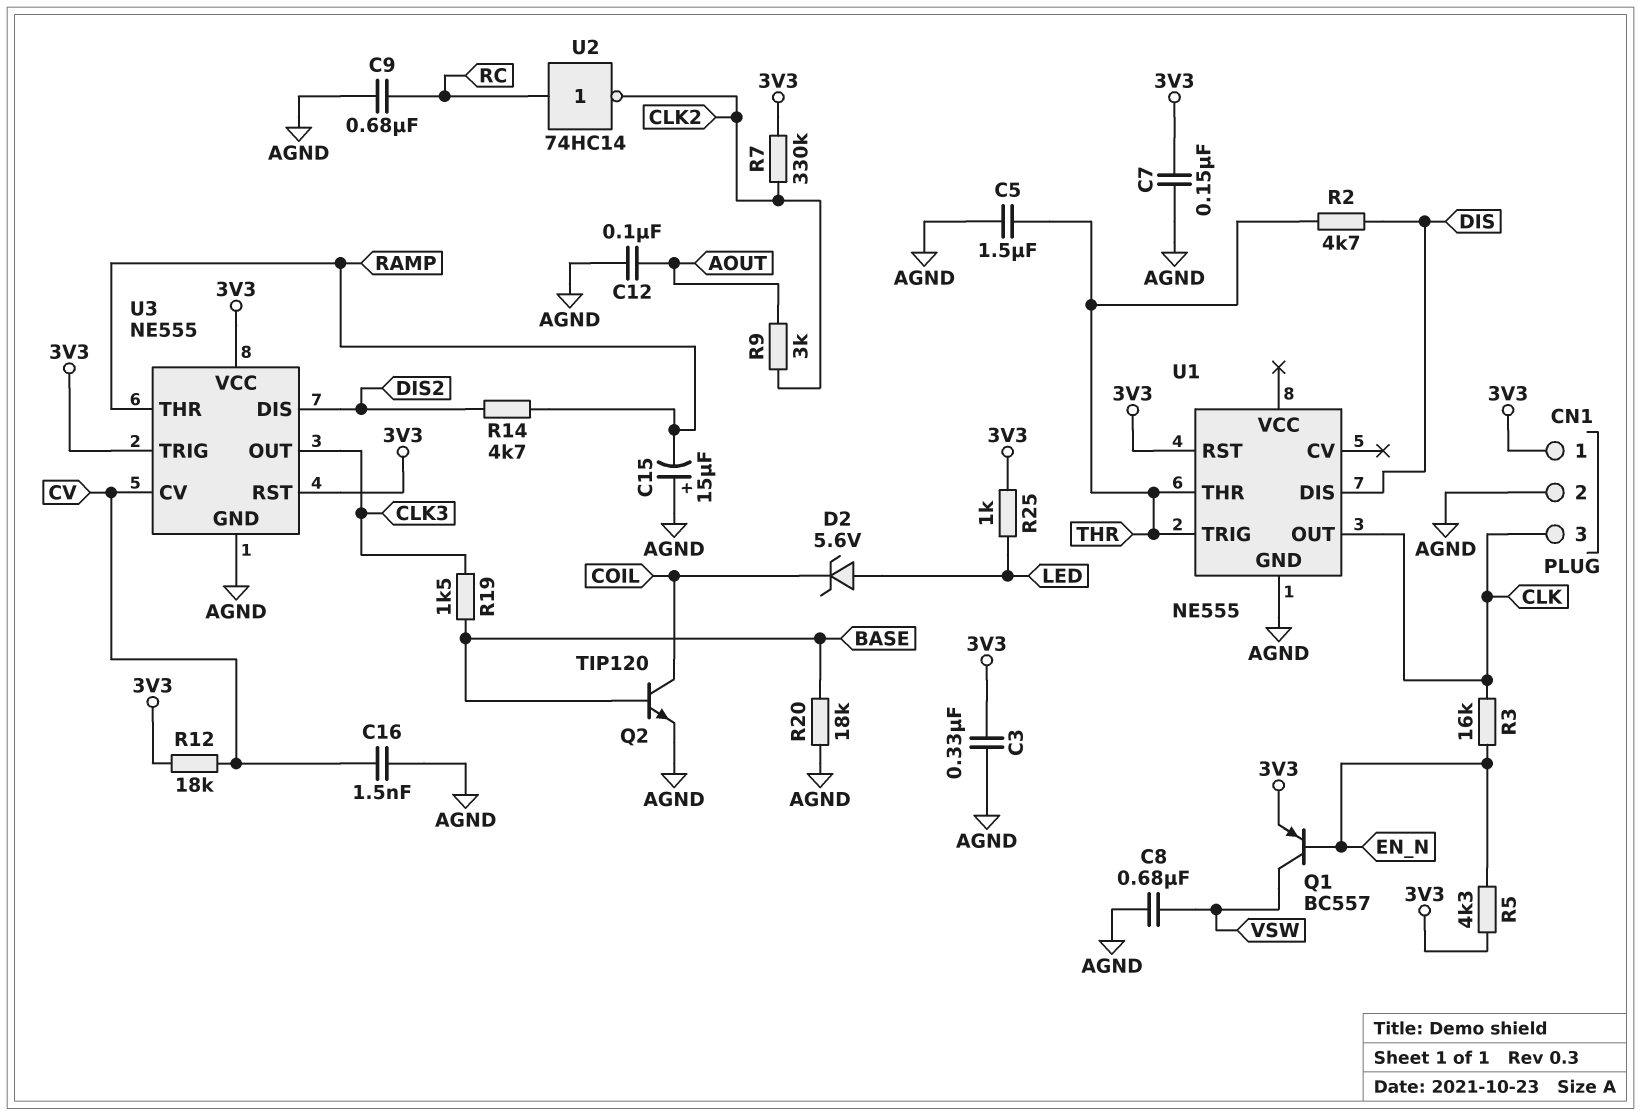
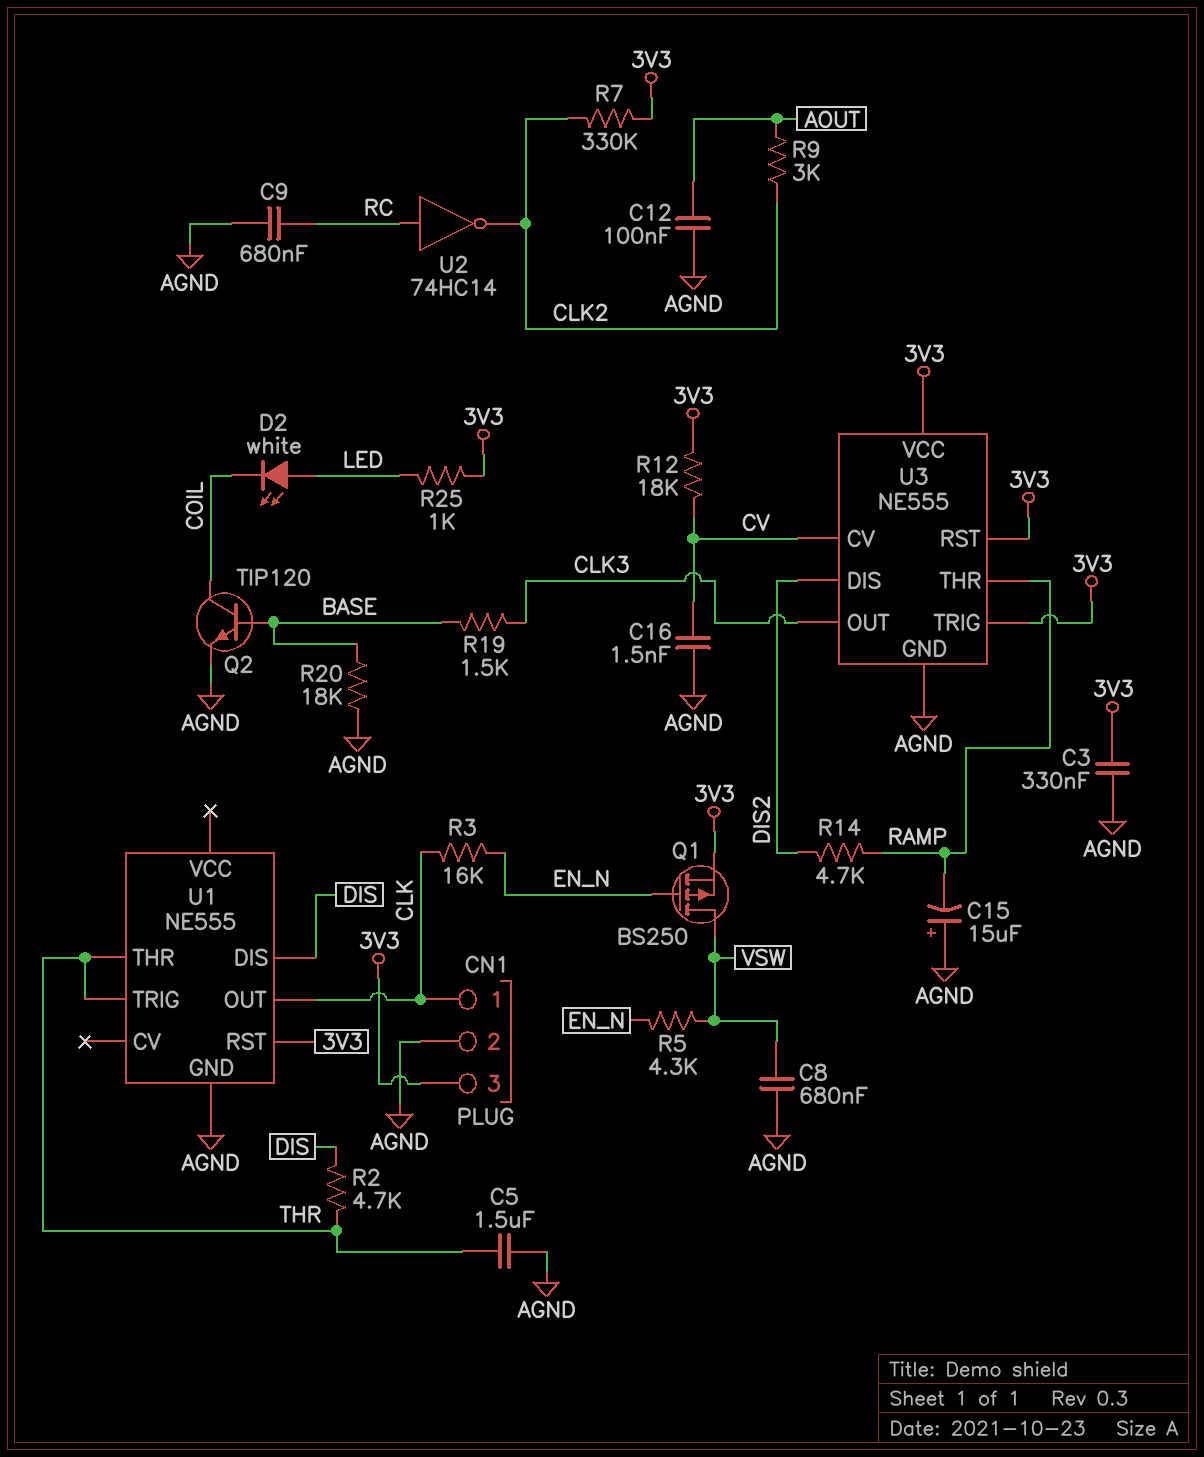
C7: 150nF (3V3, AGND) -> none
CN1 pin 1: 3V3 -> CLK
CN1 pin 3: CLK -> 3V3
D2: zener 5.6V (A LED, K COIL) -> LED white (A LED, K COIL)
Q1: PNP BC557 (B EN_N, C VSW, E 3V3) -> PMOS BS250 (G EN_N, D VSW, S 3V3)
R5: 4.3k (3V3, EN_N) -> 4.3k (EN_N, VSW)

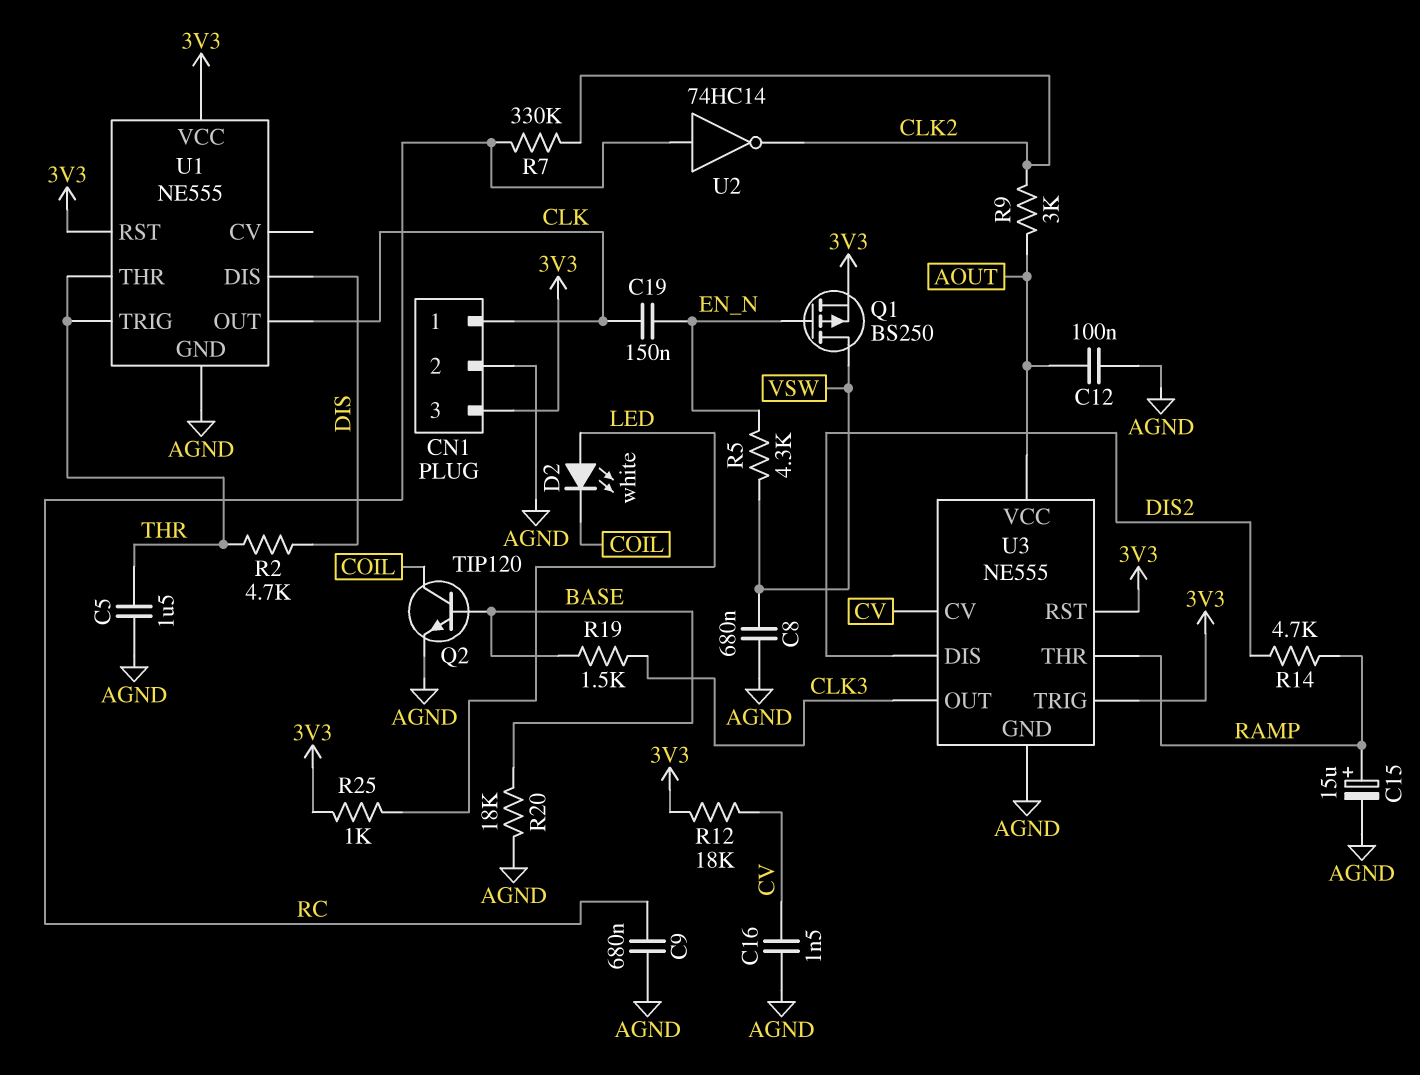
C3: 330nF (3V3, AGND) -> none
C15: 15uF (plus AGND, minus RAMP) -> 15uF (plus RAMP, minus AGND)
C19: none -> 150nF (CLK, EN_N)
R3: 16k (CLK, EN_N) -> none
R7: 330k (3V3, CLK2) -> 330k (CLK2, RC)
U1 pin VCC: none -> 3V3
U3 pin VCC: 3V3 -> AOUT

